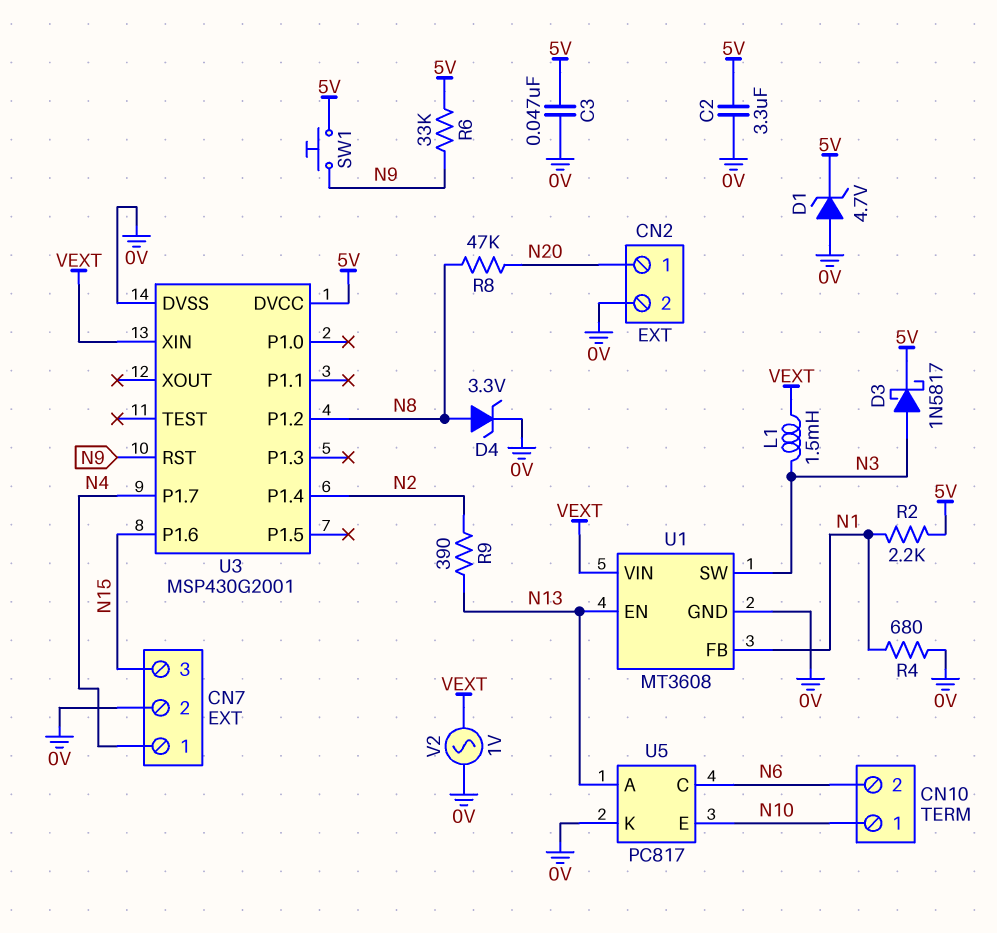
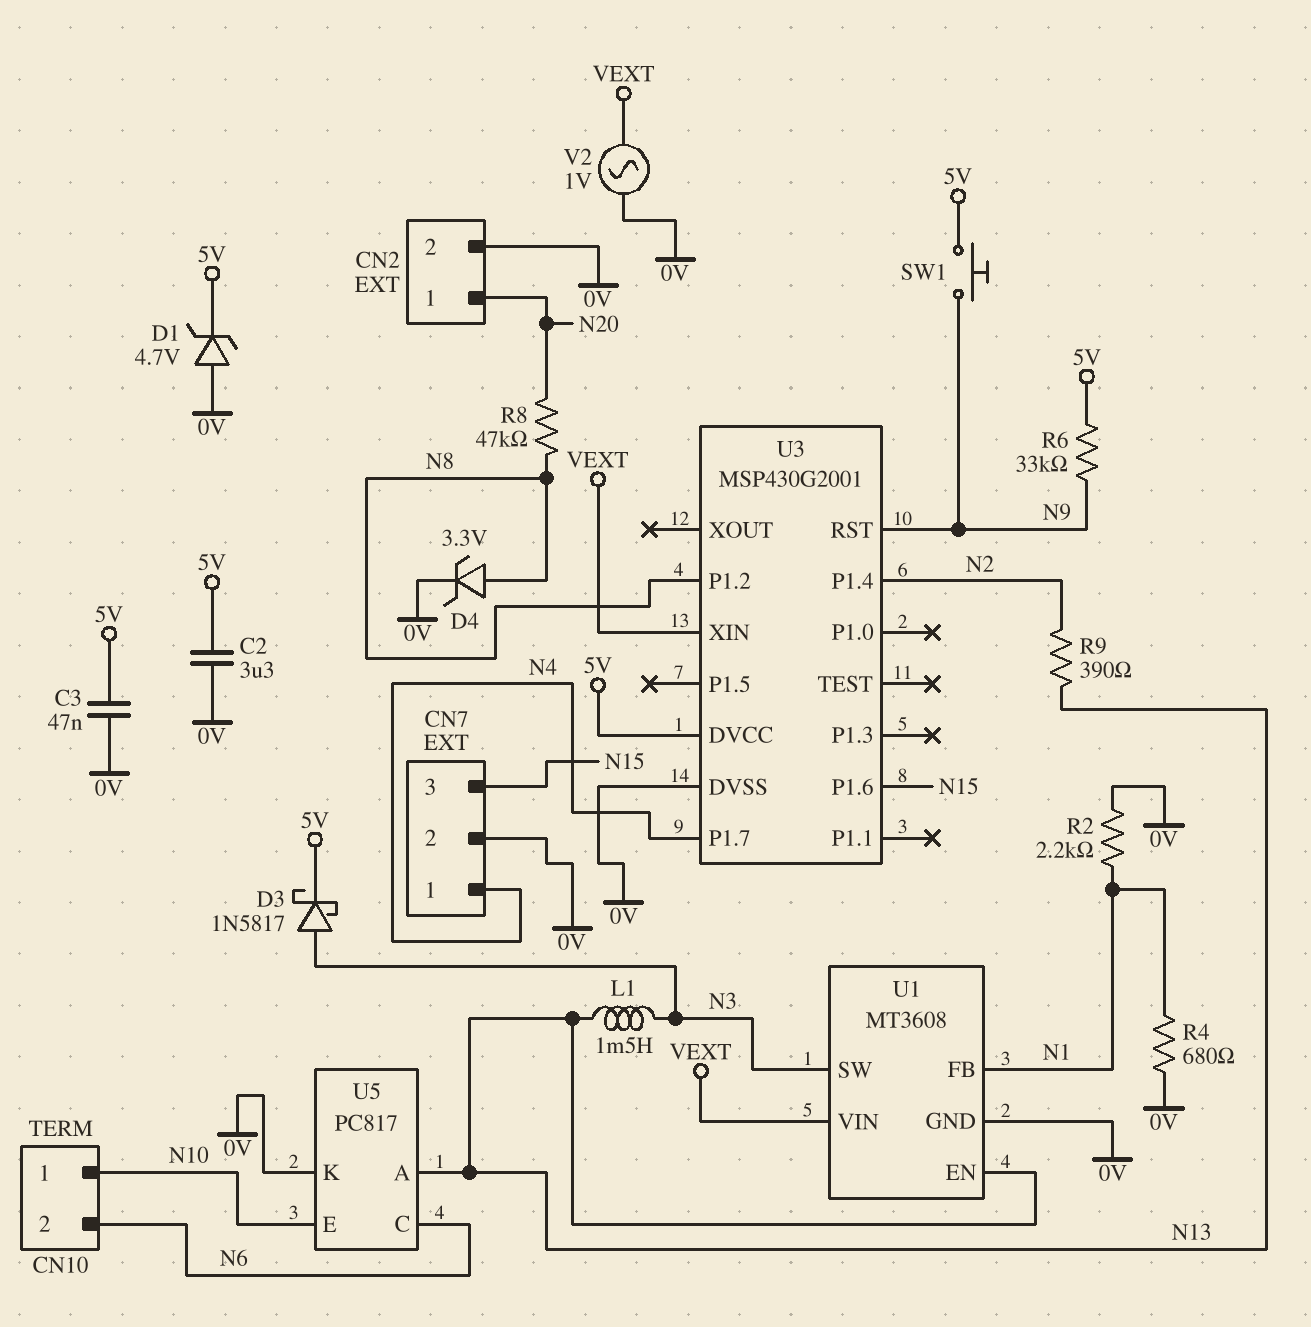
L1: 1.5mH (N3, VEXT) -> 1.5mH (N3, N13)
R2: 2.2k (5V, N1) -> 2.2k (0V, N1)

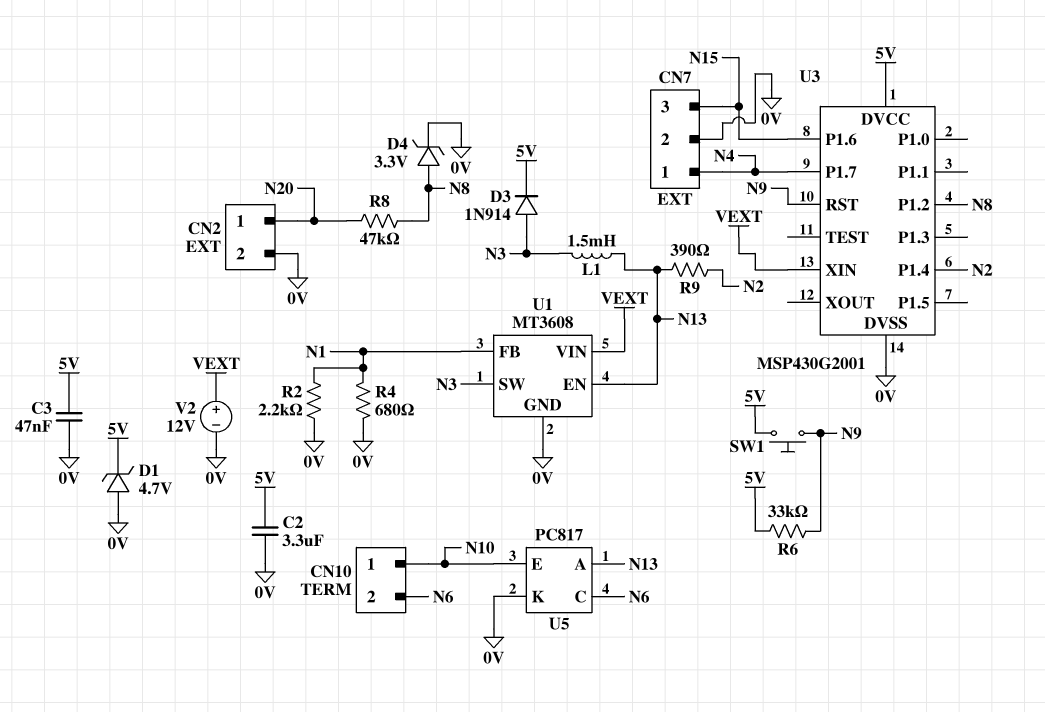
D3: schottky 1N5817 (A N3, K 5V) -> diode 1N914 (A N3, K 5V)
V2: AC 1V (0V, VEXT) -> 12V (plus VEXT, minus 0V)

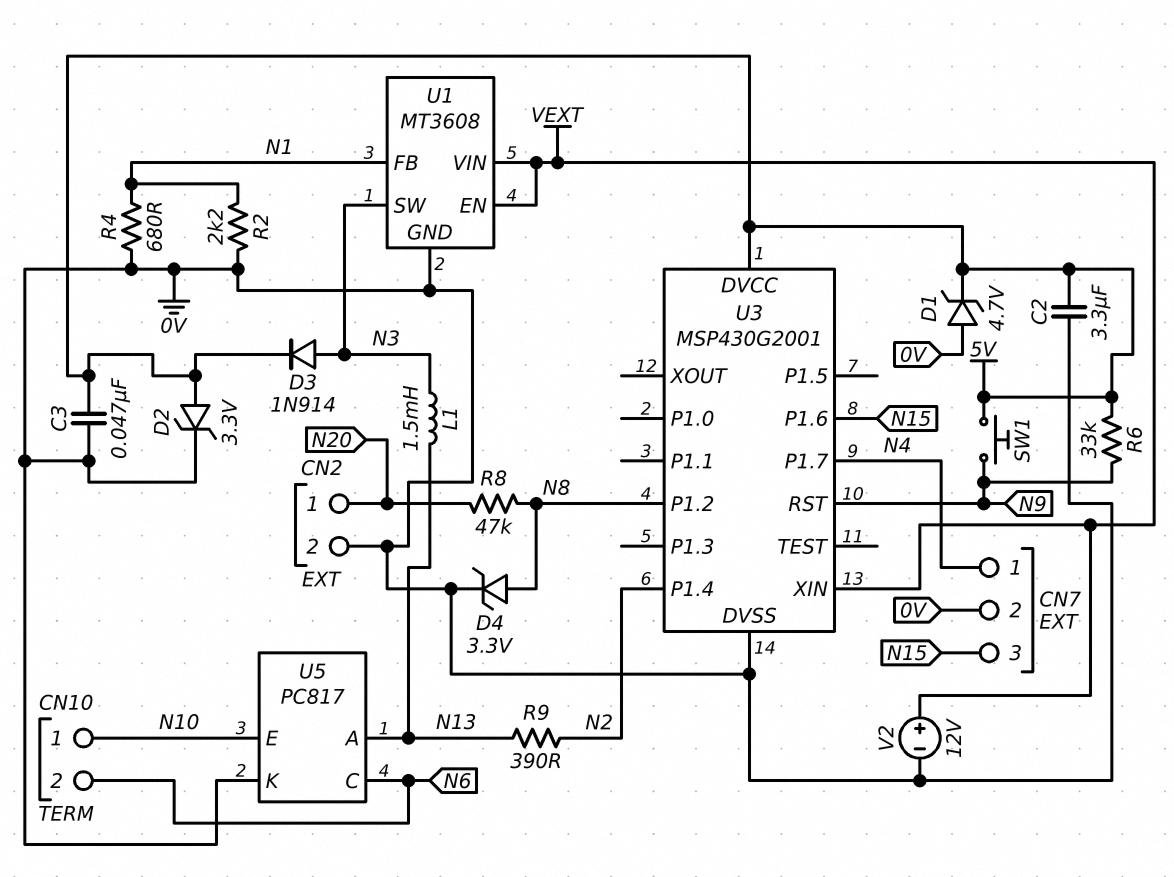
D2: none -> zener 3.3V (A 5V, K 0V)
U1 pin EN: N13 -> VEXT

